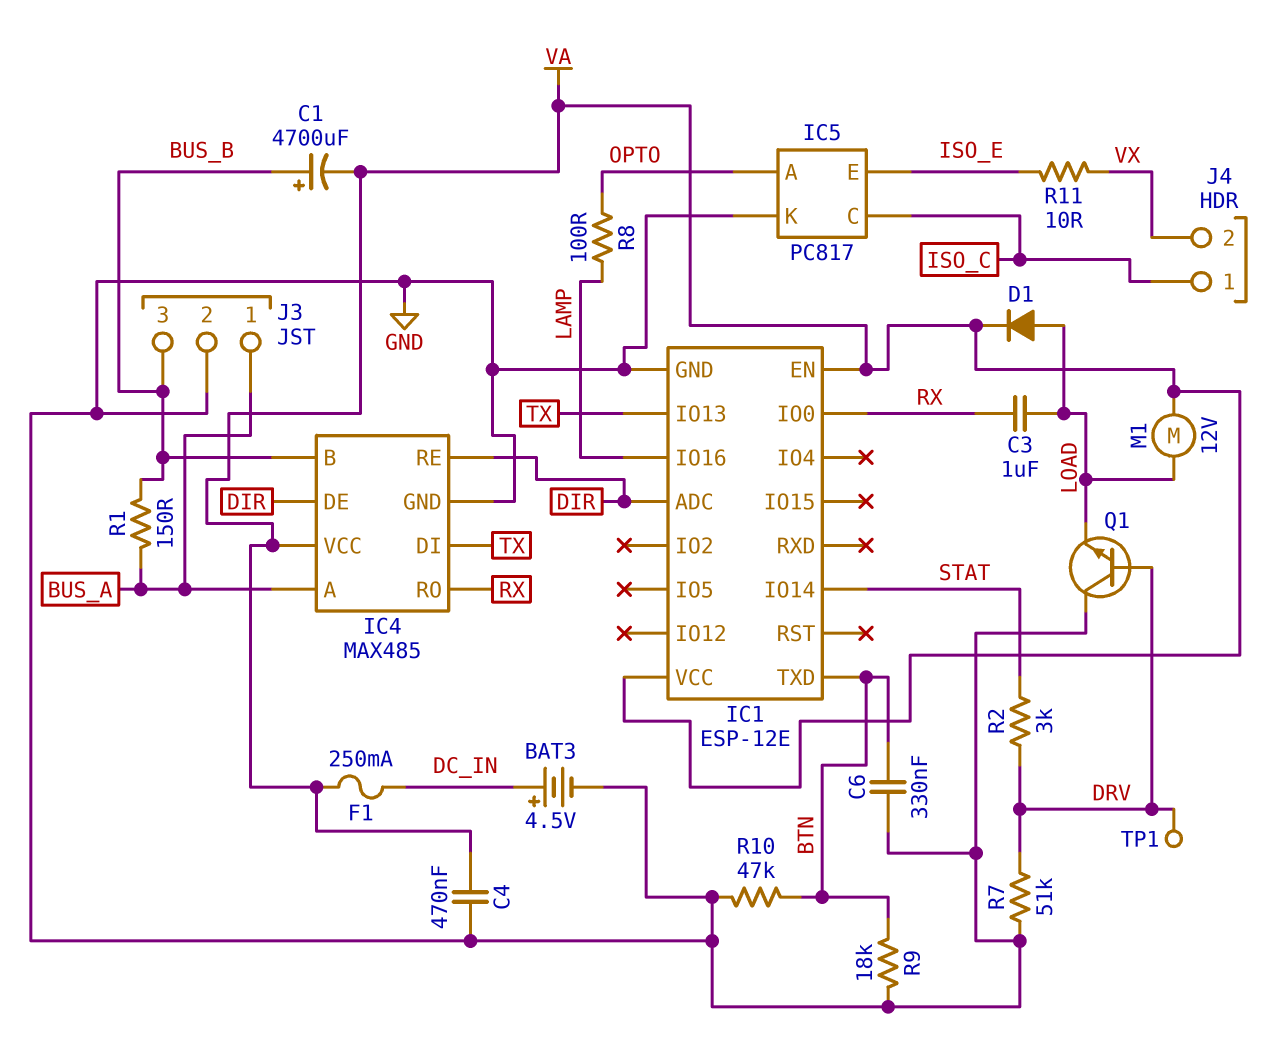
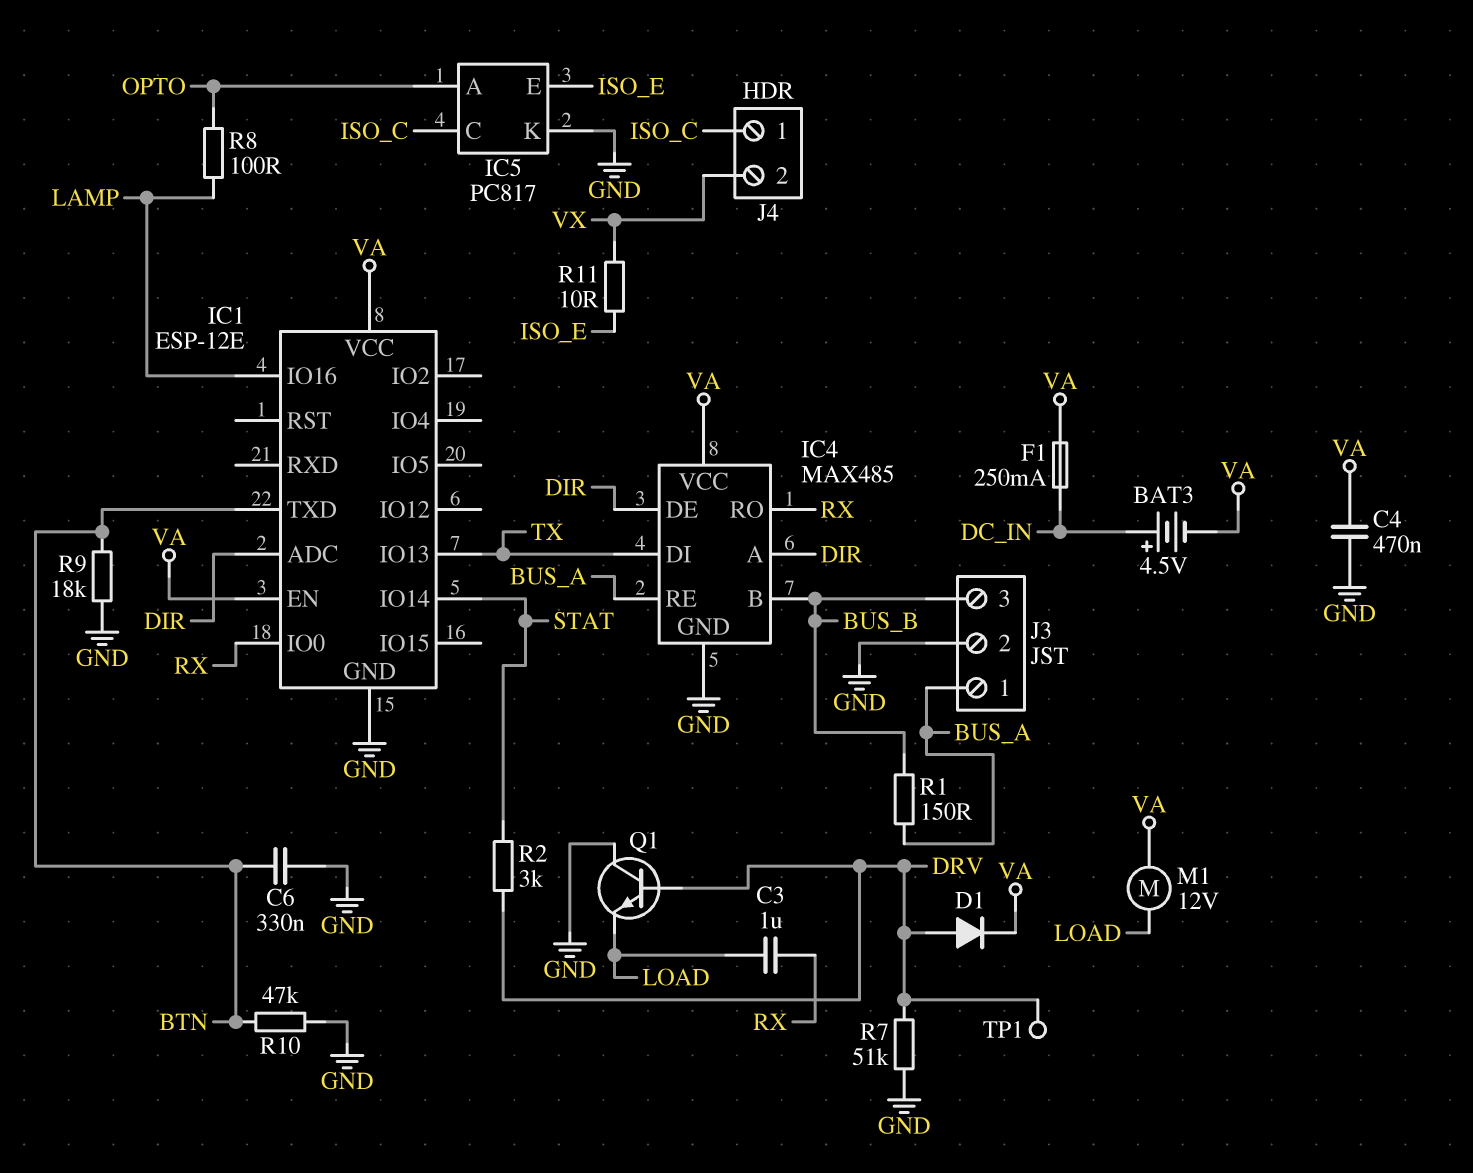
BAT3: 4.5V (plus DC_IN, minus GND) -> 4.5V (plus DC_IN, minus VA)
C1: 4700uF (plus BUS_B, minus VA) -> none
D1: diode (A LOAD, K VA) -> diode (A DRV, K VA)
IC4 pin A: BUS_A -> DIR
IC4 pin RE: DIR -> BUS_A

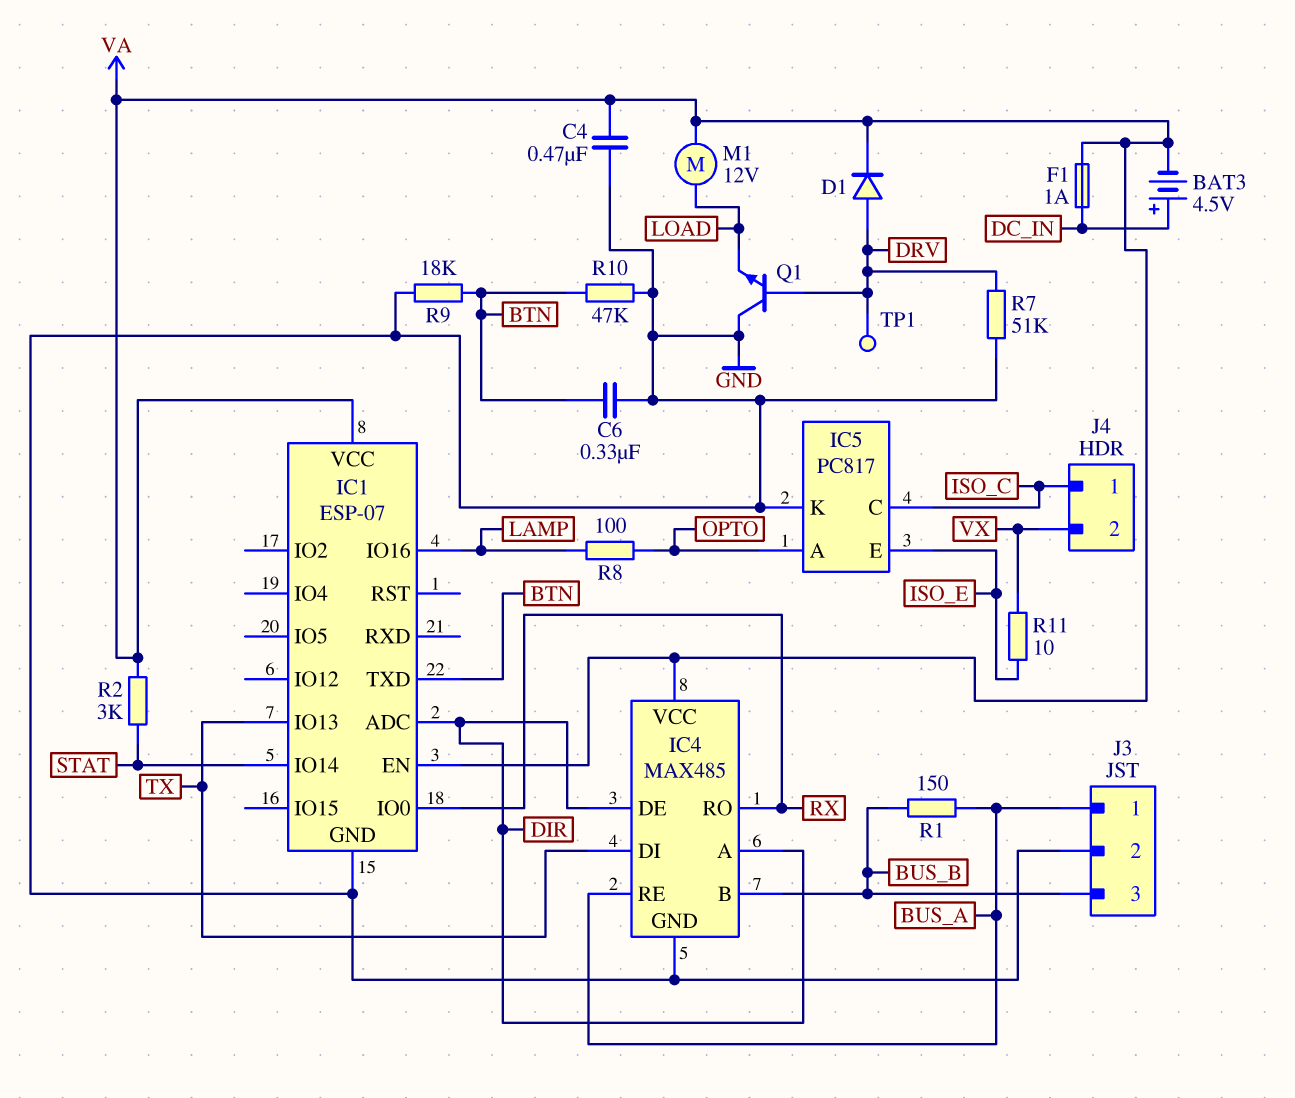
C3: 1uF (LOAD, RX) -> none
F1: 250mA (DC_IN, VA) -> 1A (DC_IN, VA)
IC1: ESP-12E -> ESP-07
R2: 3k (DRV, STAT) -> 3k (STAT, VA)

